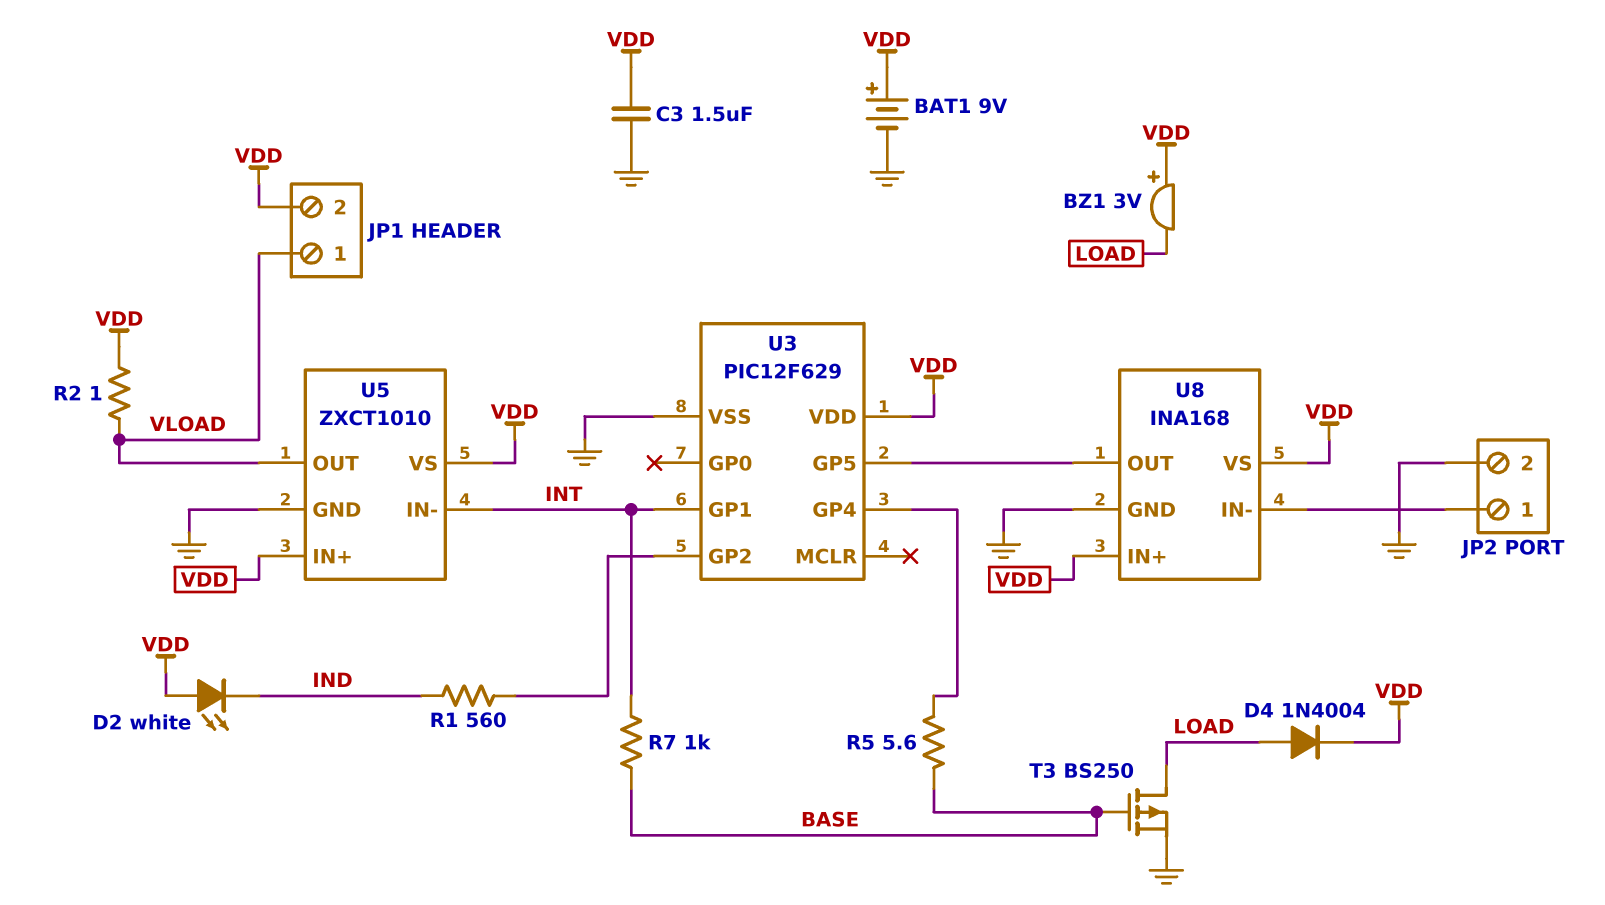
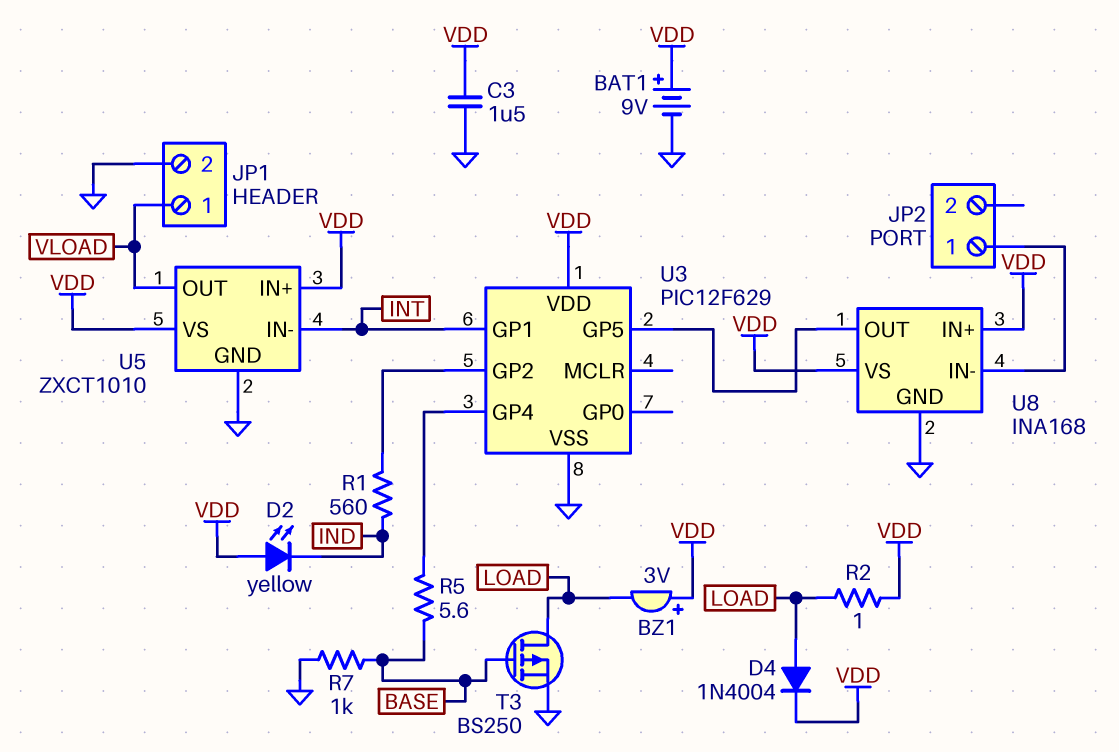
D2: LED white (A VDD, K IND) -> LED yellow (A VDD, K IND)
JP1 pin 2: VDD -> GND
JP2 pin 2: GND -> none
R2: 1 (VDD, VLOAD) -> 1 (LOAD, VDD)
R7: 1k (BASE, INT) -> 1k (BASE, GND)

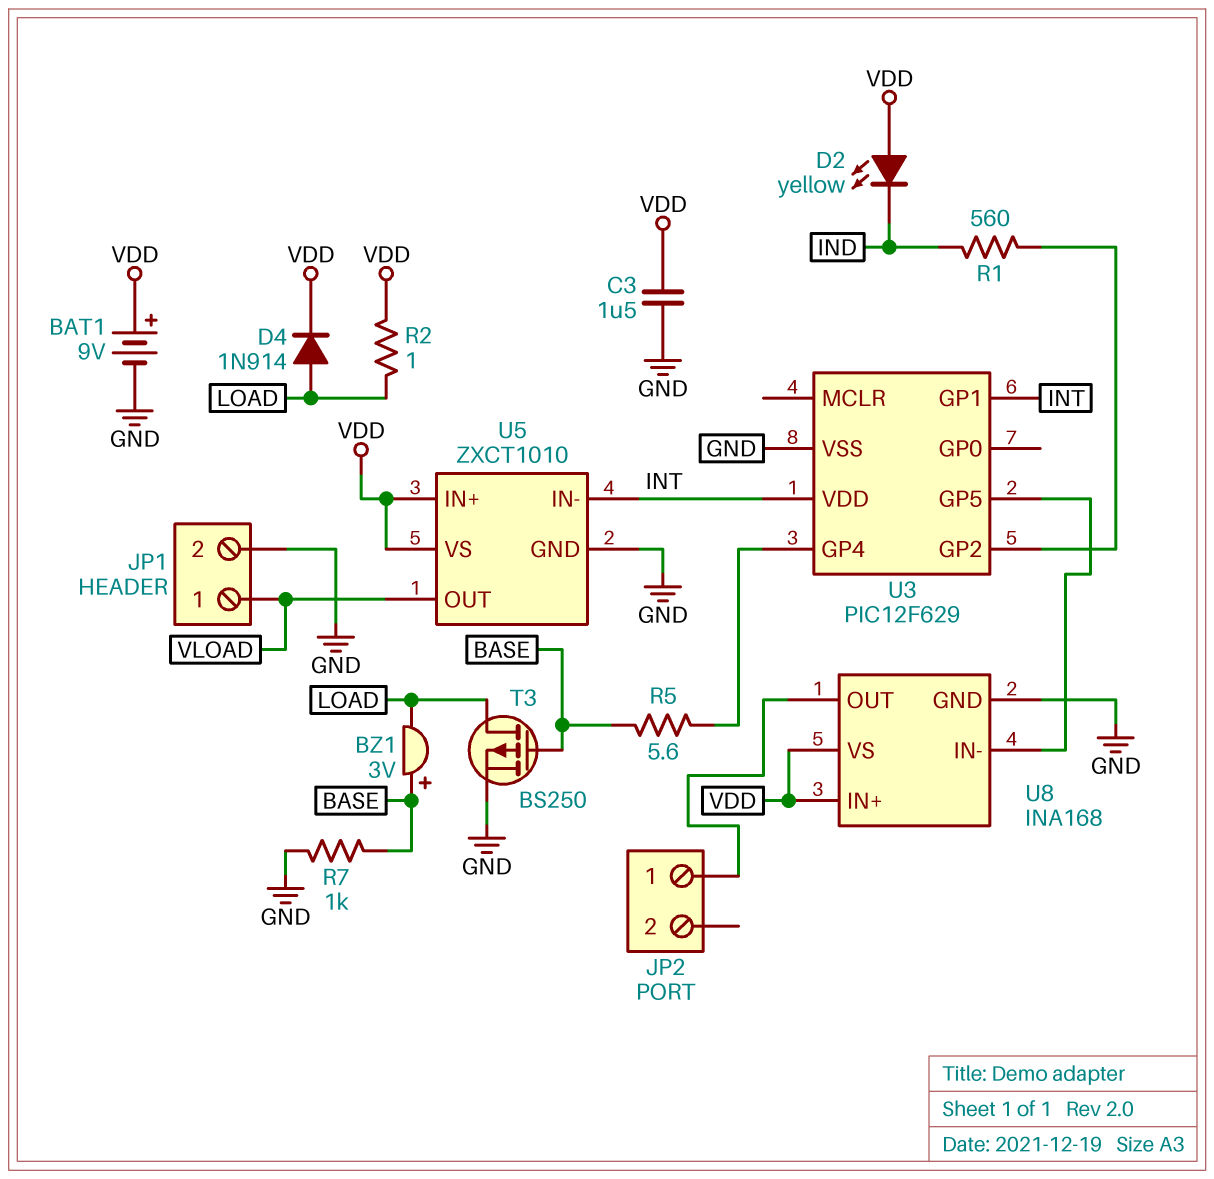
BZ1: buzzer 3V (plus VDD, minus LOAD) -> buzzer 3V (plus BASE, minus LOAD)
D4: diode 1N4004 (A LOAD, K VDD) -> diode 1N914 (A LOAD, K VDD)
U3 pin VDD: VDD -> INT
U8 pin IN-: JP2/1 -> U3/GP5
U8 pin OUT: U3/GP5 -> JP2/1

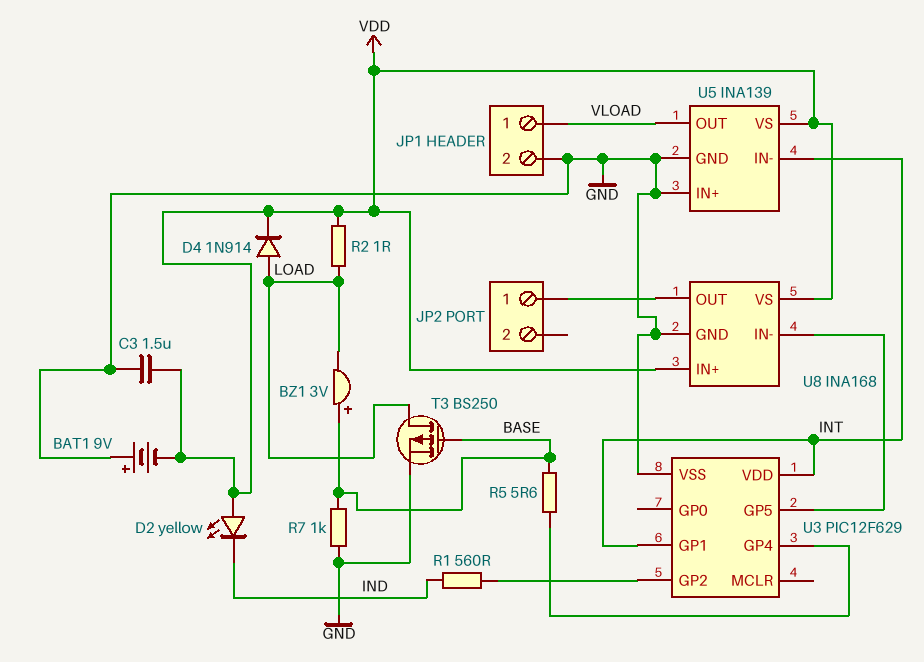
BAT1: 9V (plus VDD, minus GND) -> 9V (plus GND, minus VDD)
U5: ZXCT1010 -> INA139
U5 pin IN+: VDD -> GND

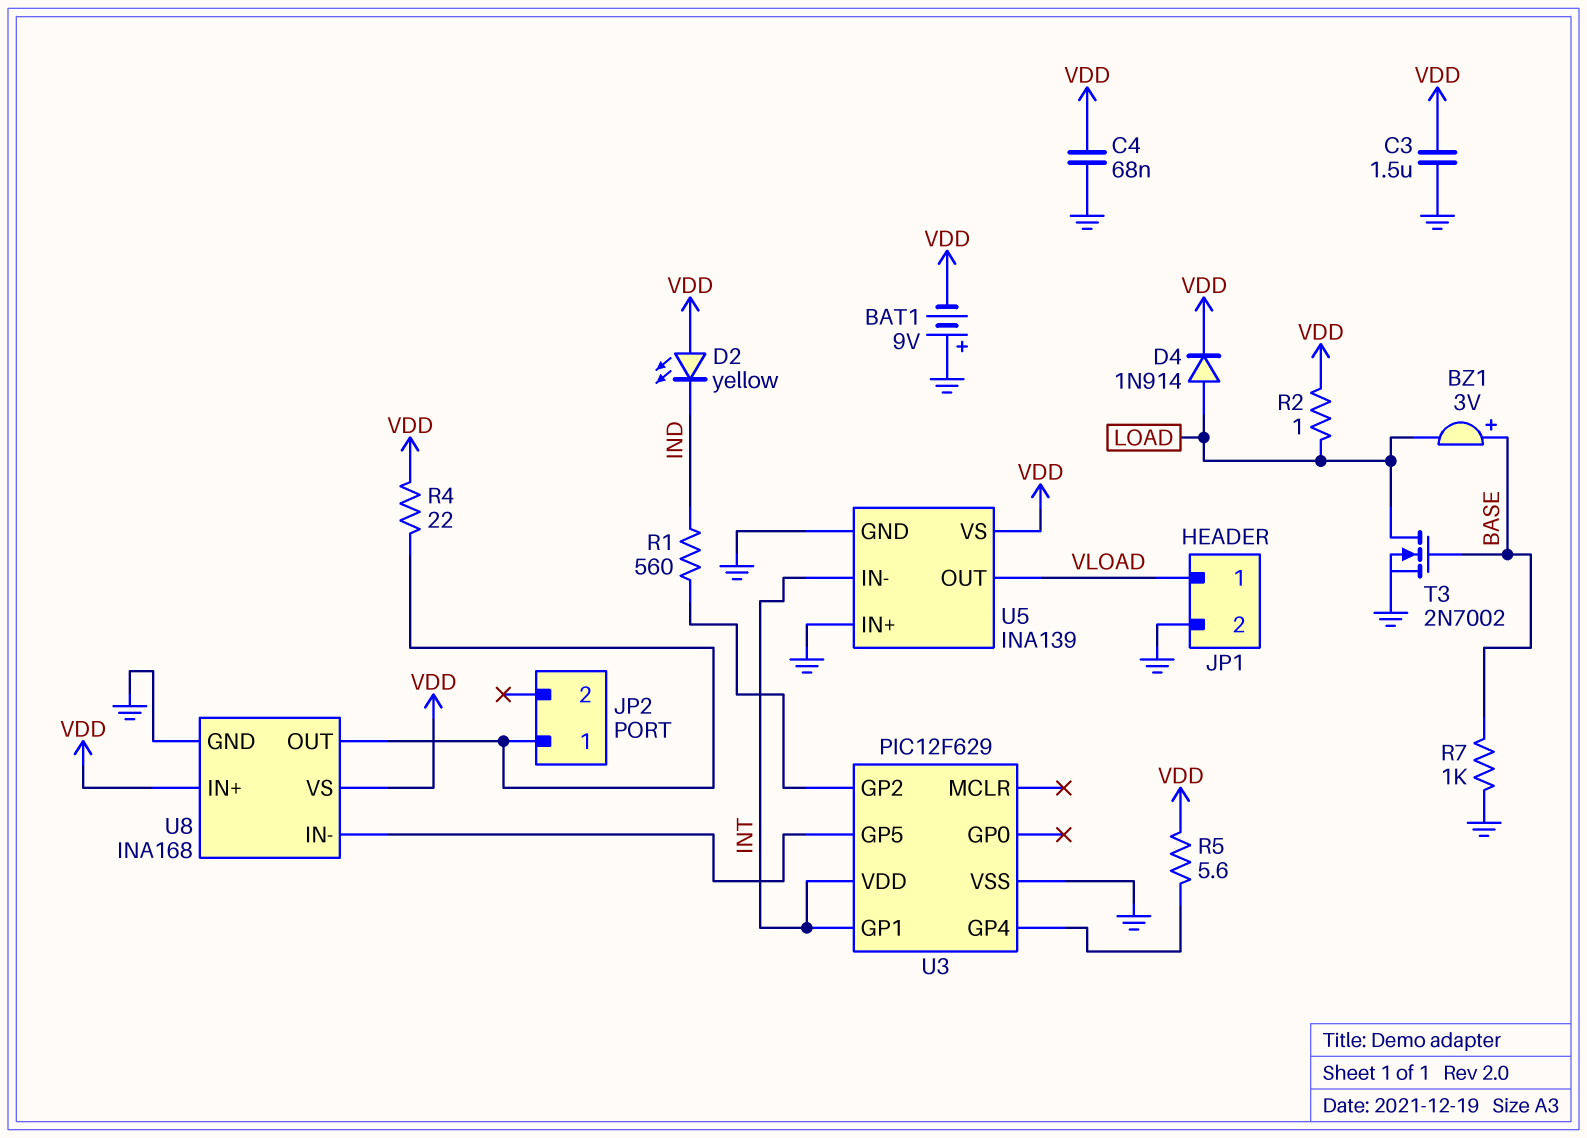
C4: none -> 68nF (GND, VDD)
R4: none -> 22 (JP2/1, VDD)
R5: 5.6 (BASE, U3/GP4) -> 5.6 (U3/GP4, VDD)
T3: PMOS BS250 (G BASE, D LOAD, S GND) -> NMOS 2N7002 (G BASE, D LOAD, S GND)

